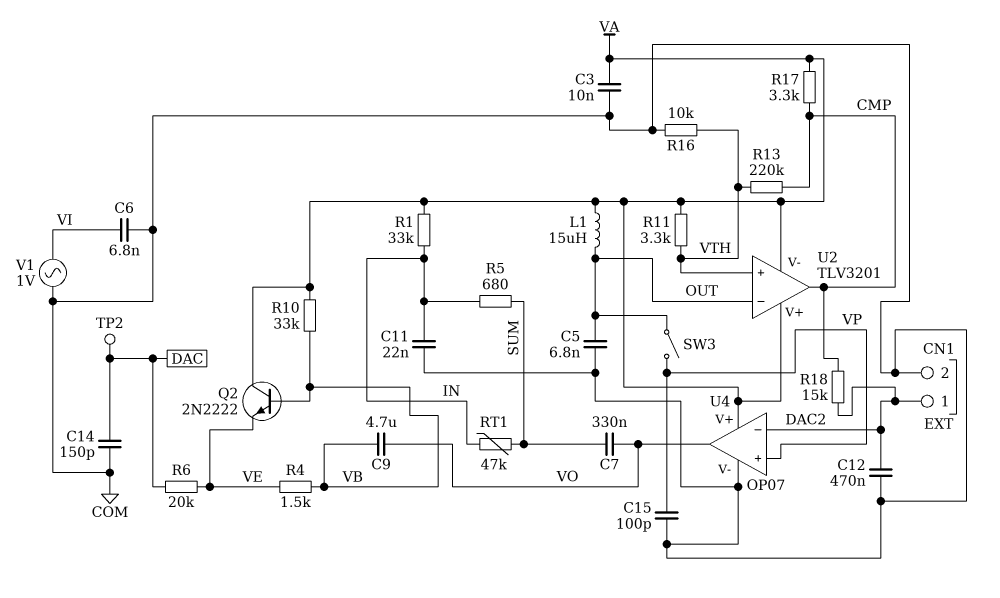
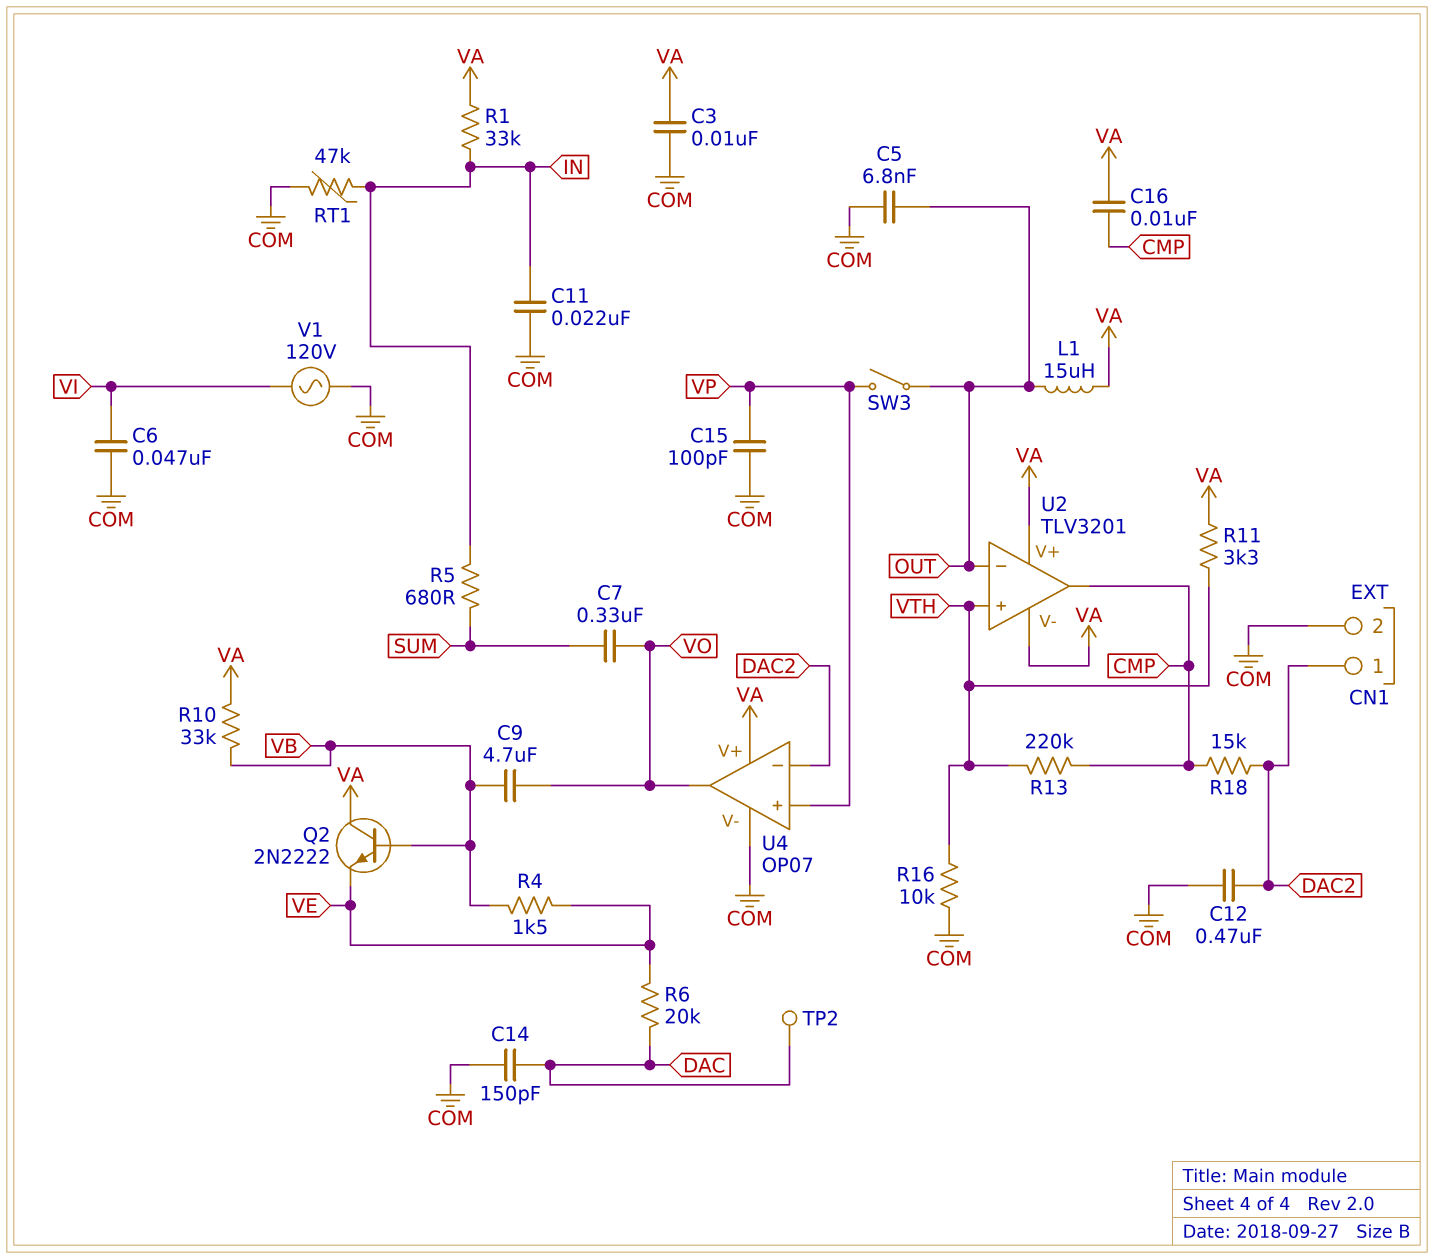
C6: 6.8nF (COM, VI) -> 47nF (COM, VI)
C16: none -> 10nF (CMP, VA)
R17: 3.3k (CMP, VA) -> none
RT1: 47k (IN, SUM) -> 47k (COM, IN)
V1: AC 1V (COM, VI) -> AC 120V (COM, VI)

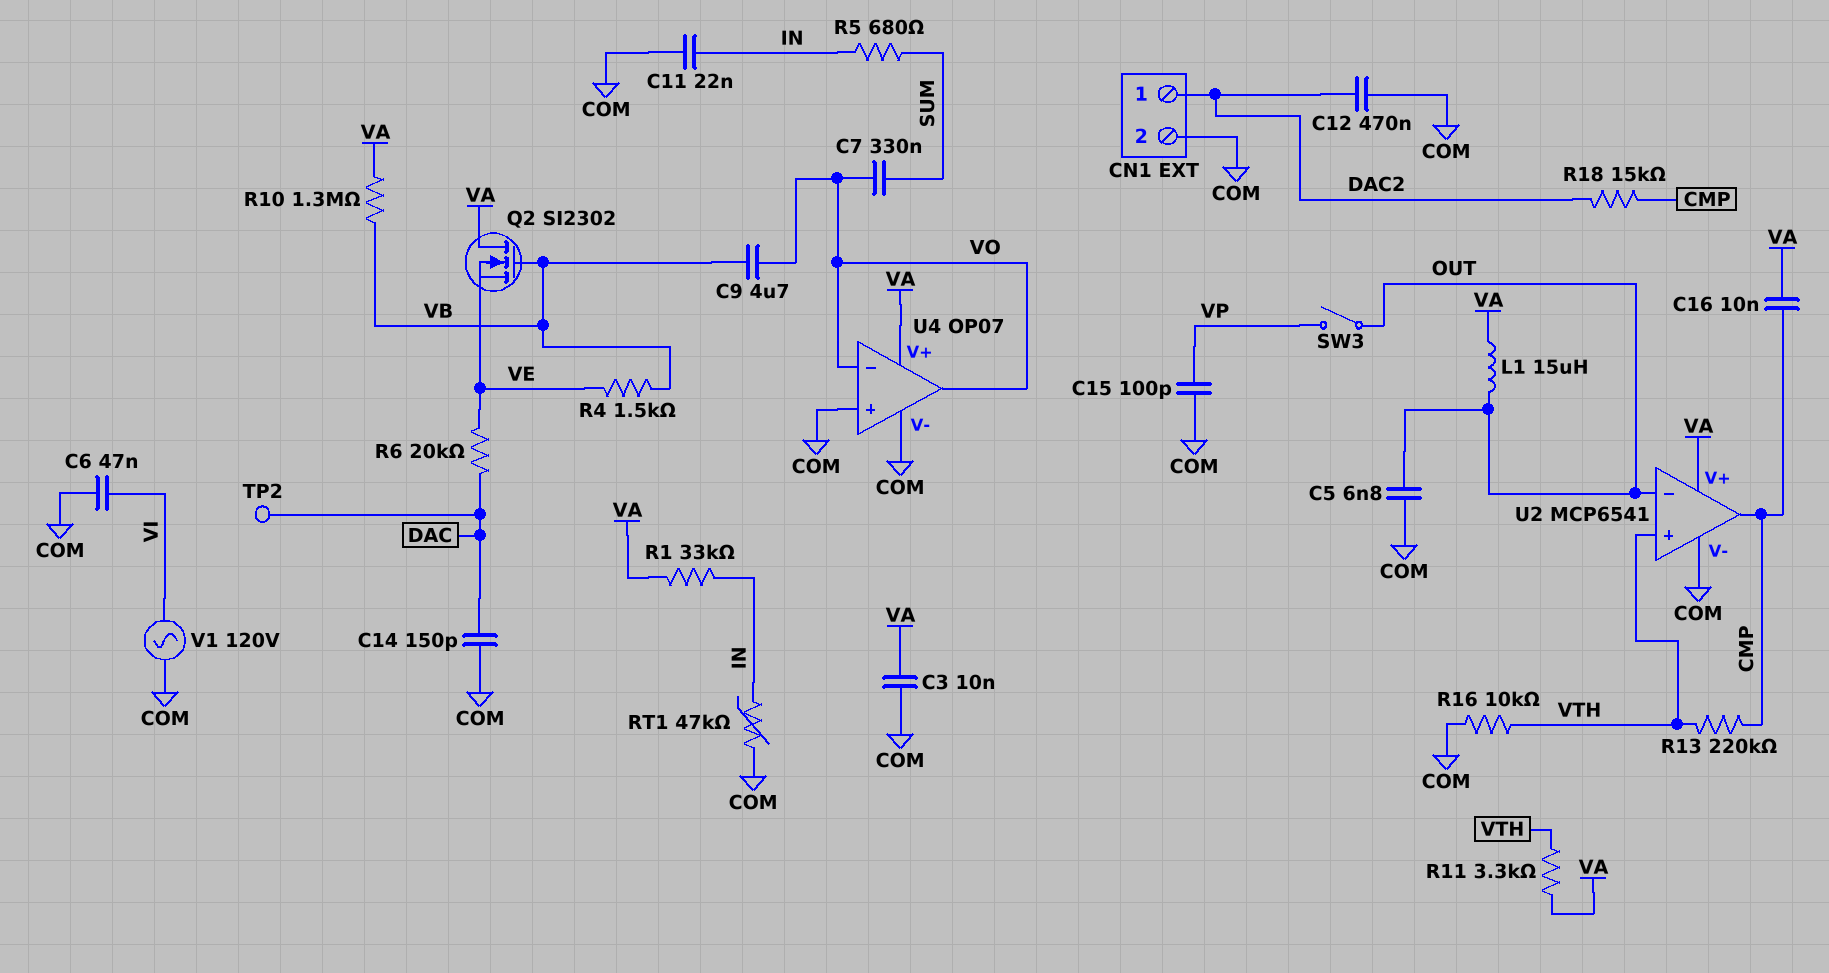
Q2: NPN 2N2222 (B VB, C VA, E VE) -> NMOS SI2302 (G VB, D VA, S VE)
R10: 33k (VA, VB) -> 1.3M (VA, VB)
U2: TLV3201 -> MCP6541
U2 pin V-: VA -> COM
U4 pin in+: VP -> COM
U4 pin in-: DAC2 -> VO

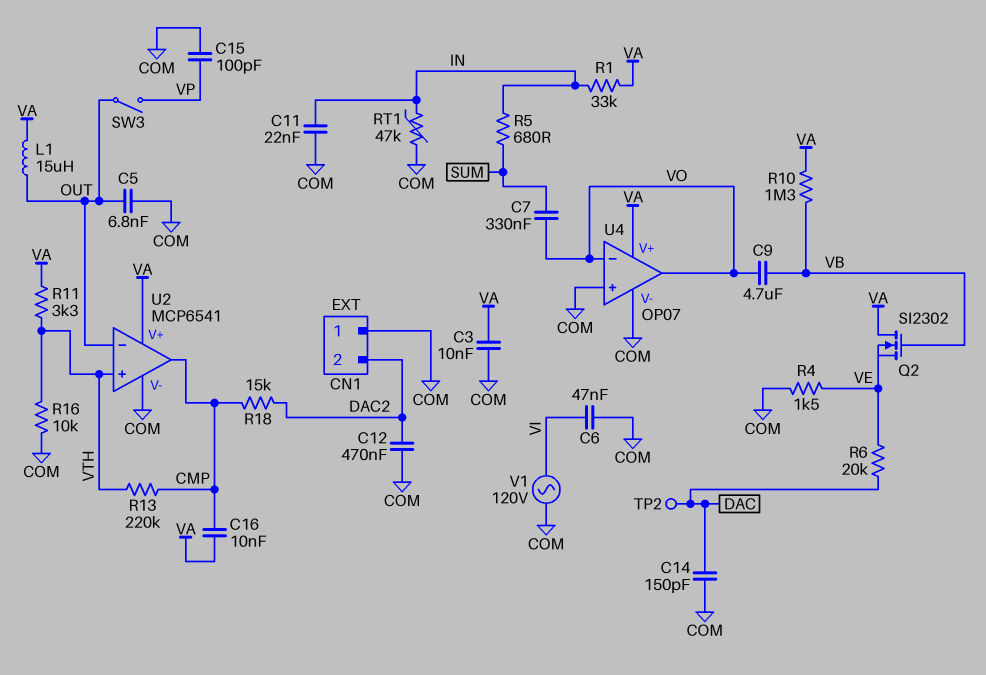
CN1 pin 1: DAC2 -> COM
CN1 pin 2: COM -> DAC2
R4: 1.5k (VB, VE) -> 1.5k (COM, VE)

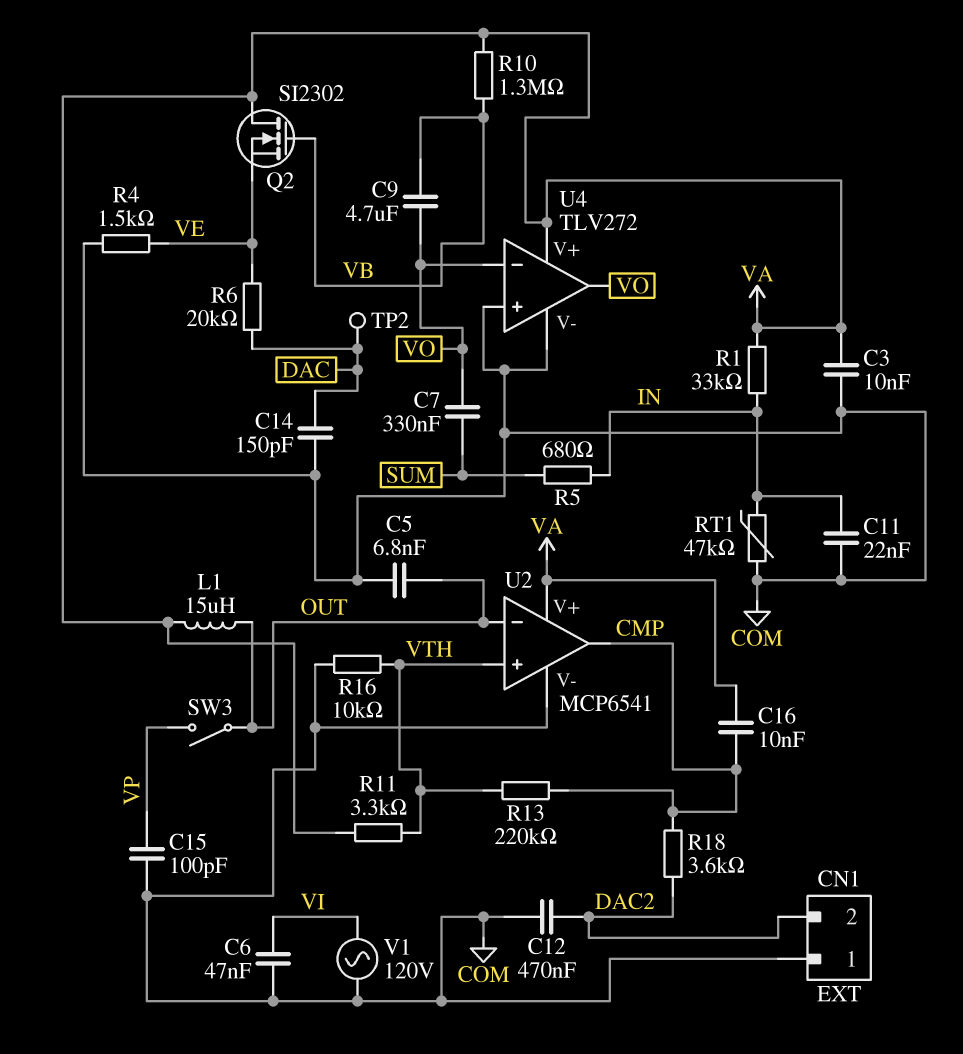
R18: 15k (CMP, DAC2) -> 3.6k (CMP, DAC2)
U4: OP07 -> TLV272

